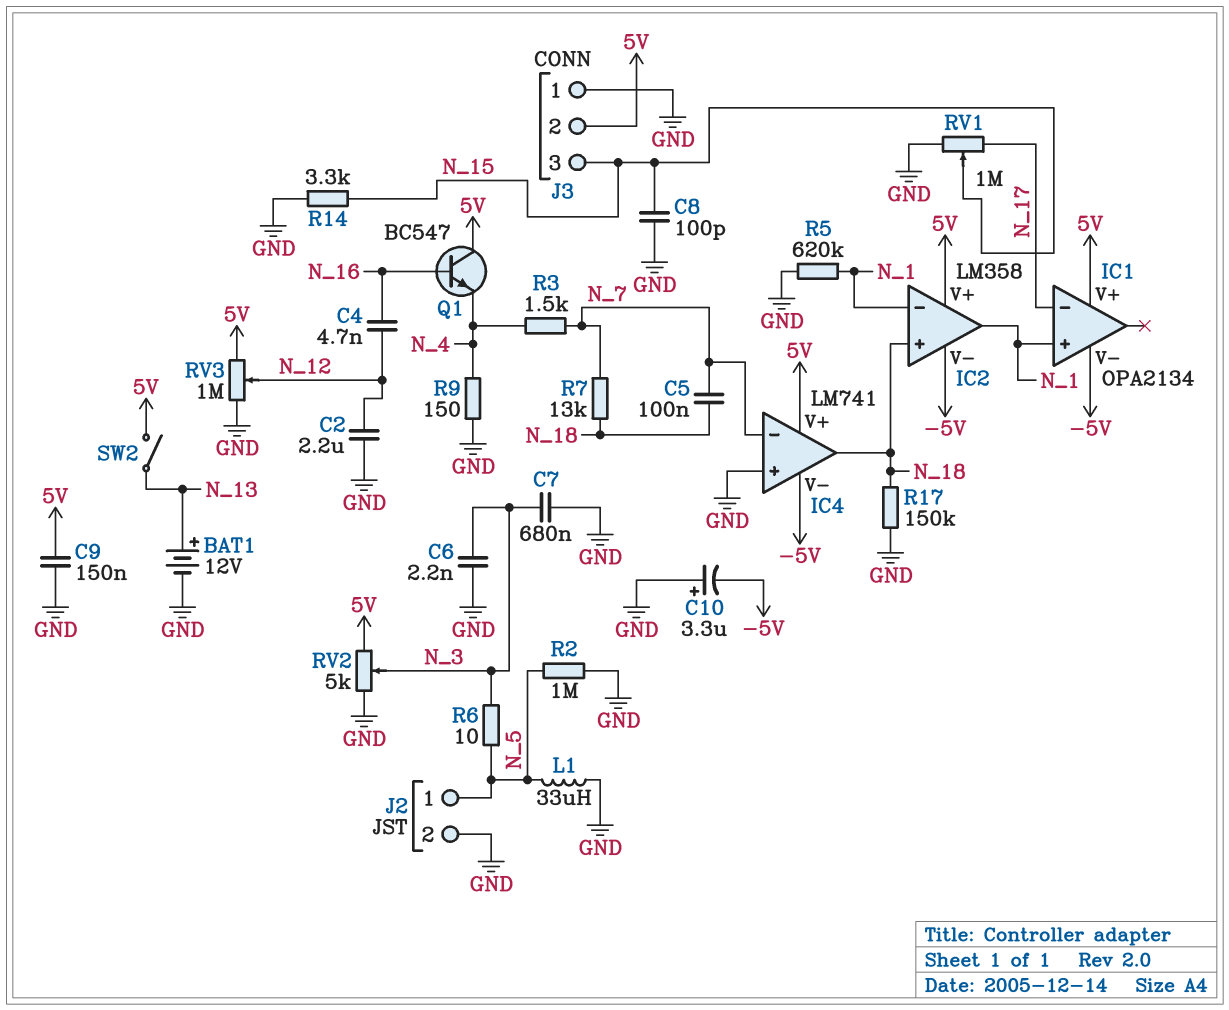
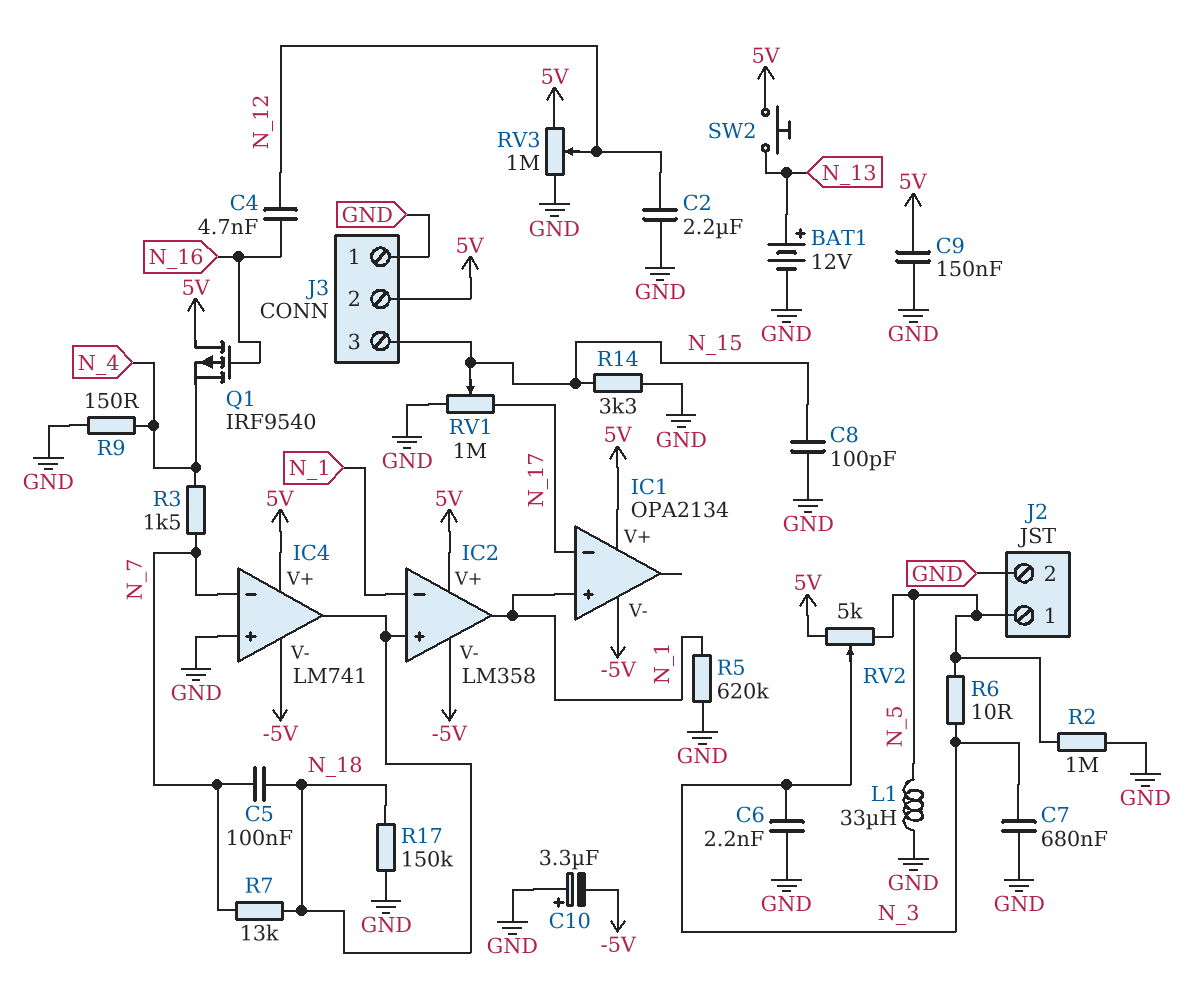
Q1: NPN BC547 (B N_16, C 5V, E N_4) -> PMOS IRF9540 (G N_16, D 5V, S N_4)
RV2: 5k (5V, GND, wiper N_3) -> 5k (5V, N_5, wiper N_3)
SW2: switch (5V, N_13) -> button (5V, N_13)

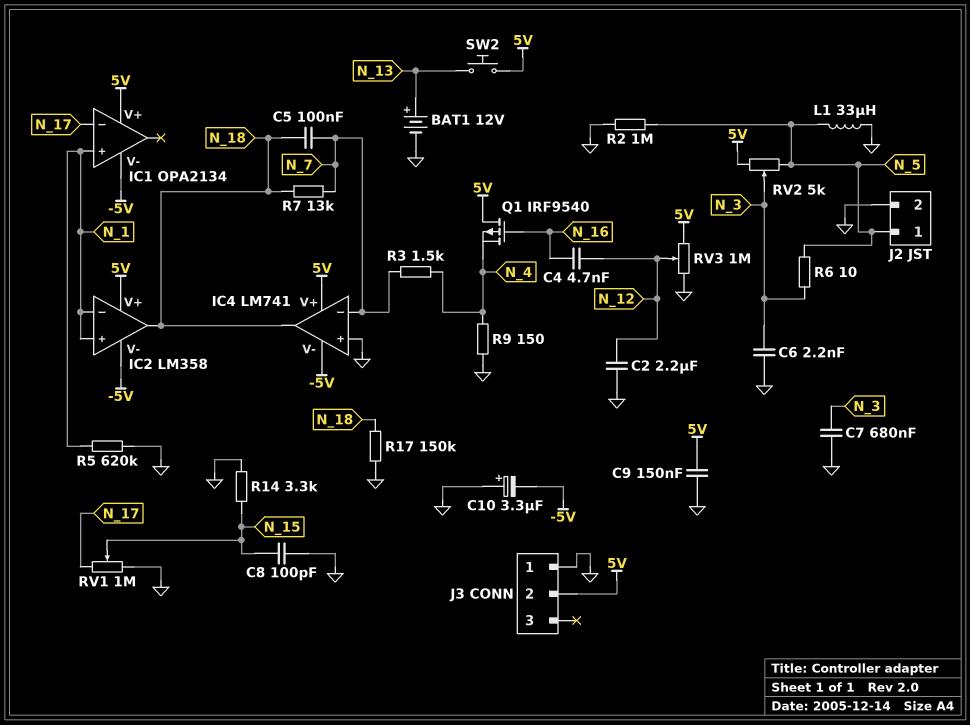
IC2 pin in+: N_18 -> N_1
IC2 pin out: N_1 -> N_18
J3 pin 3: N_15 -> none

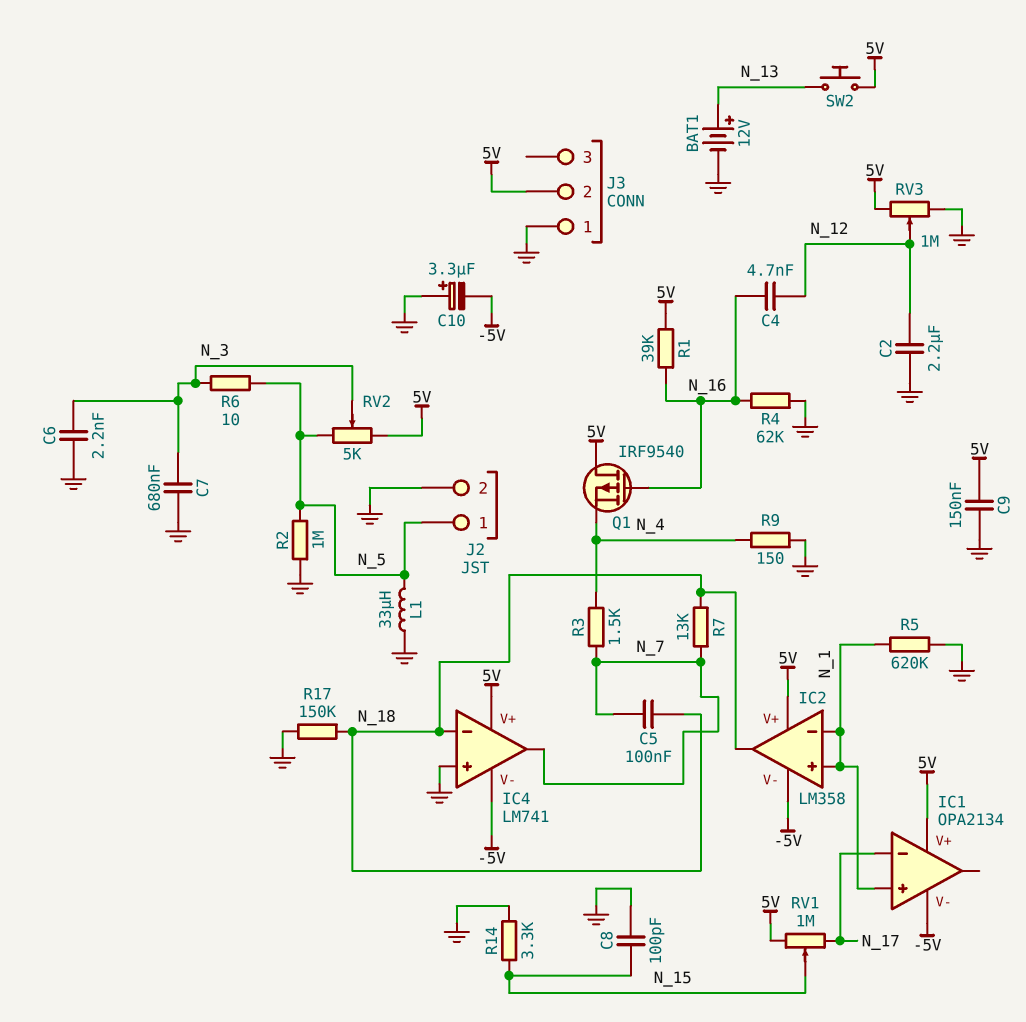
IC4 pin in-: N_7 -> N_18
IC4 pin out: N_18 -> N_7
R1: none -> 39k (5V, N_16)
R4: none -> 62k (GND, N_16)
RV1: 1M (GND, N_17, wiper N_15) -> 1M (5V, N_17, wiper N_15)

